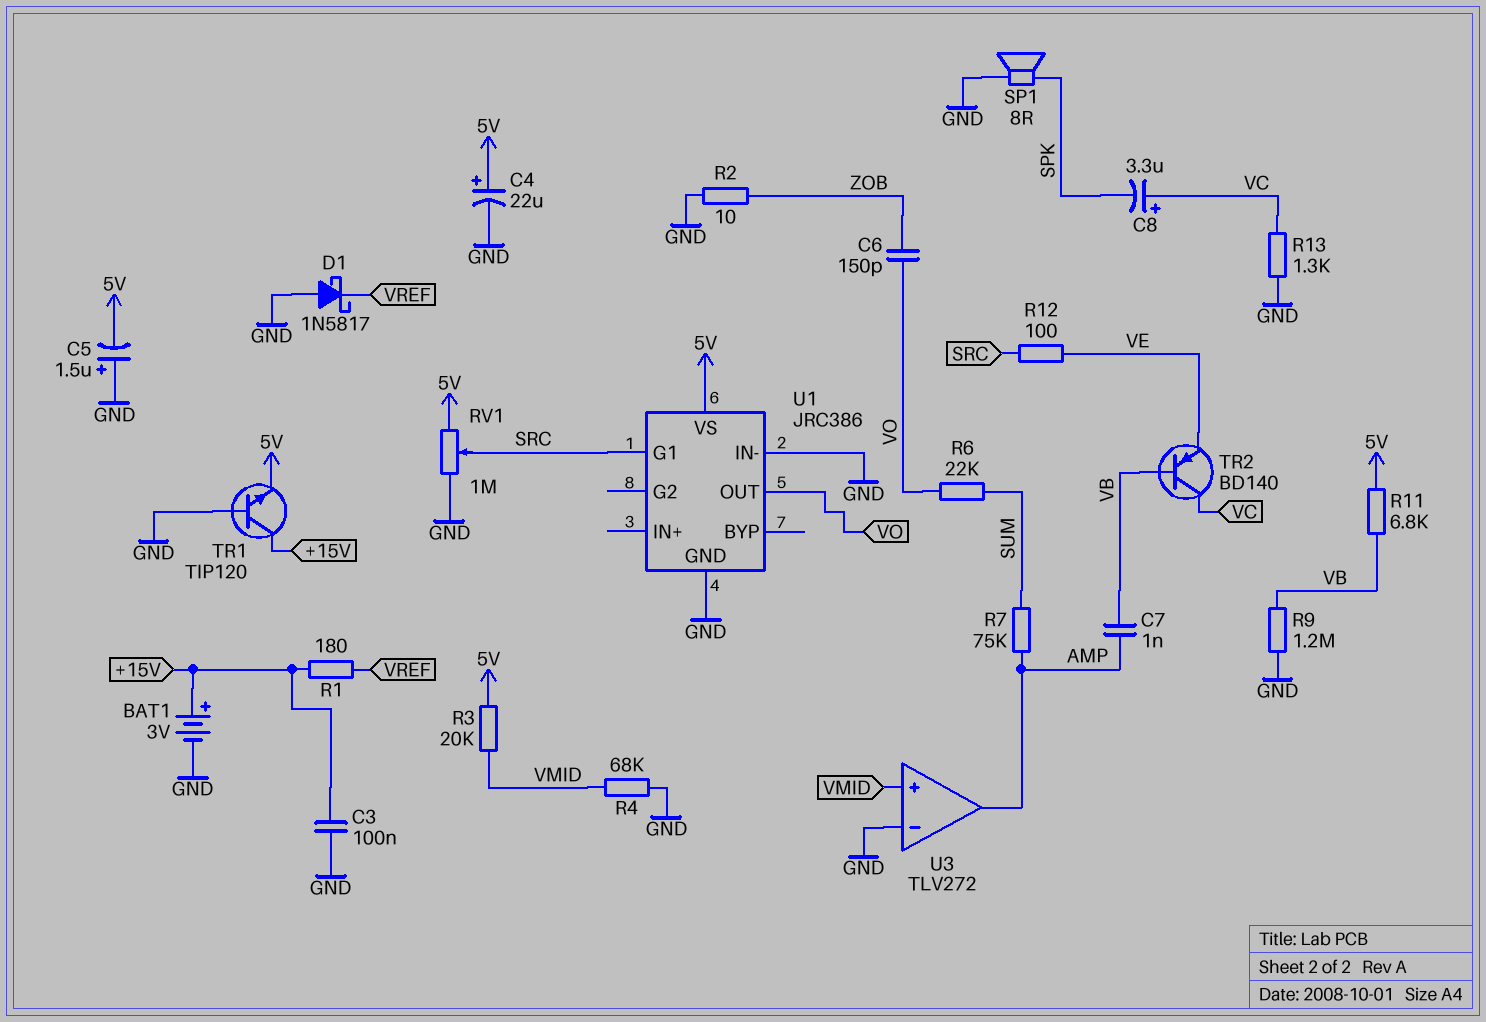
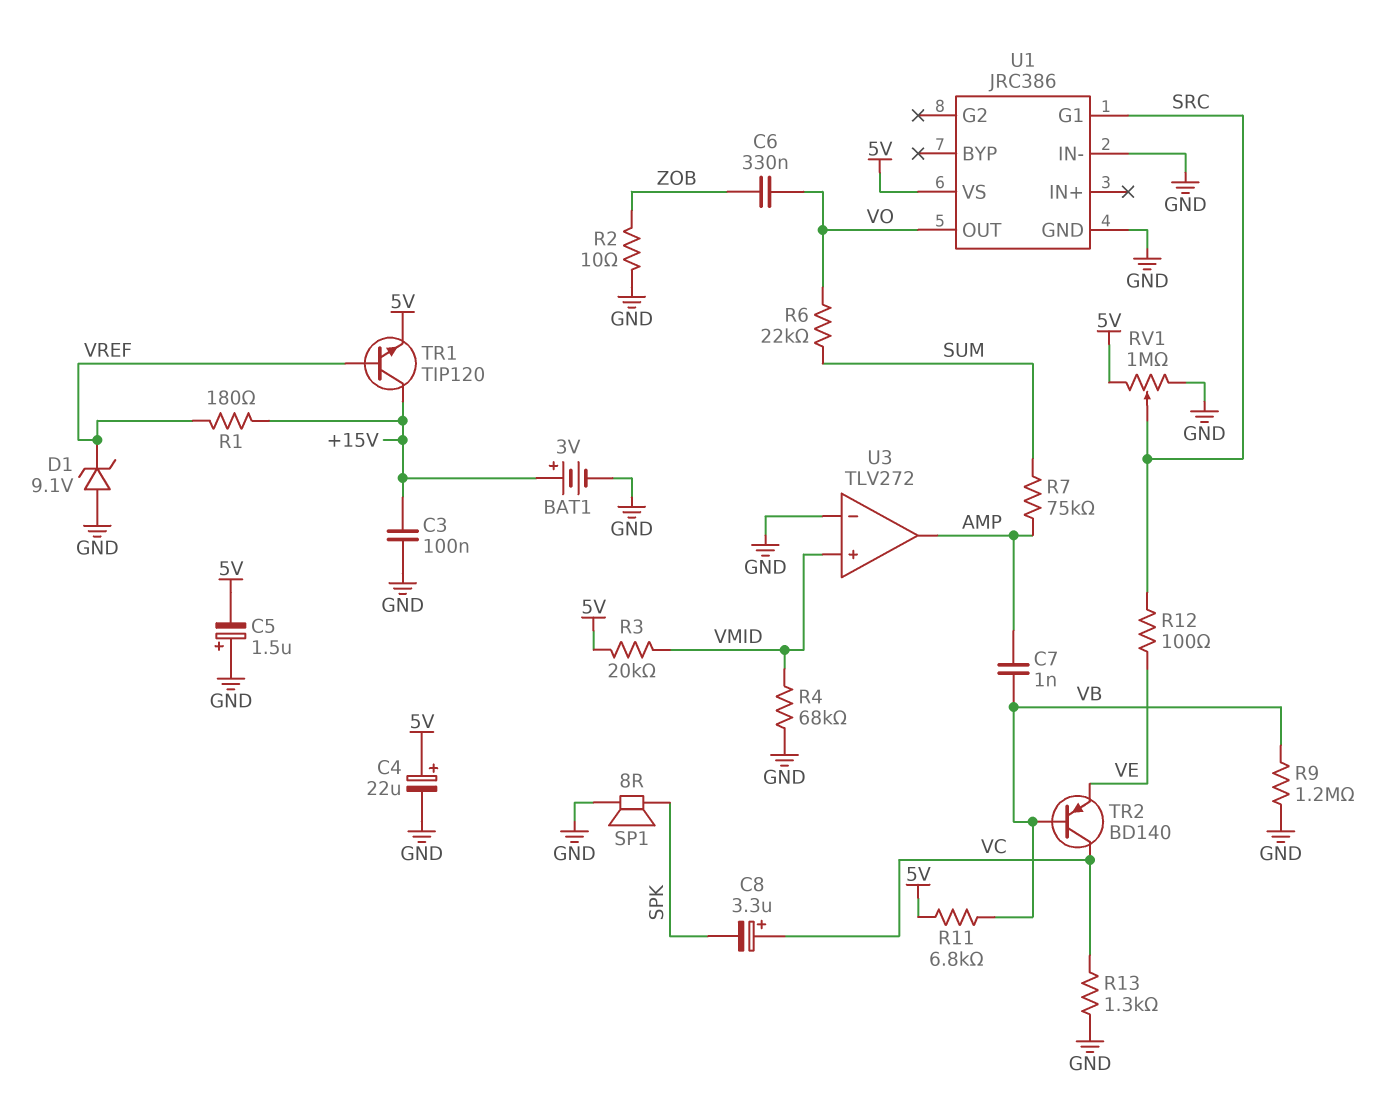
C6: 150pF (VO, ZOB) -> 330nF (VO, ZOB)
D1: schottky 1N5817 (A GND, K VREF) -> zener 9.1V (A GND, K VREF)
TR1: NPN TIP120 (B GND, C +15V, E 5V) -> NPN TIP120 (B VREF, C +15V, E 5V)

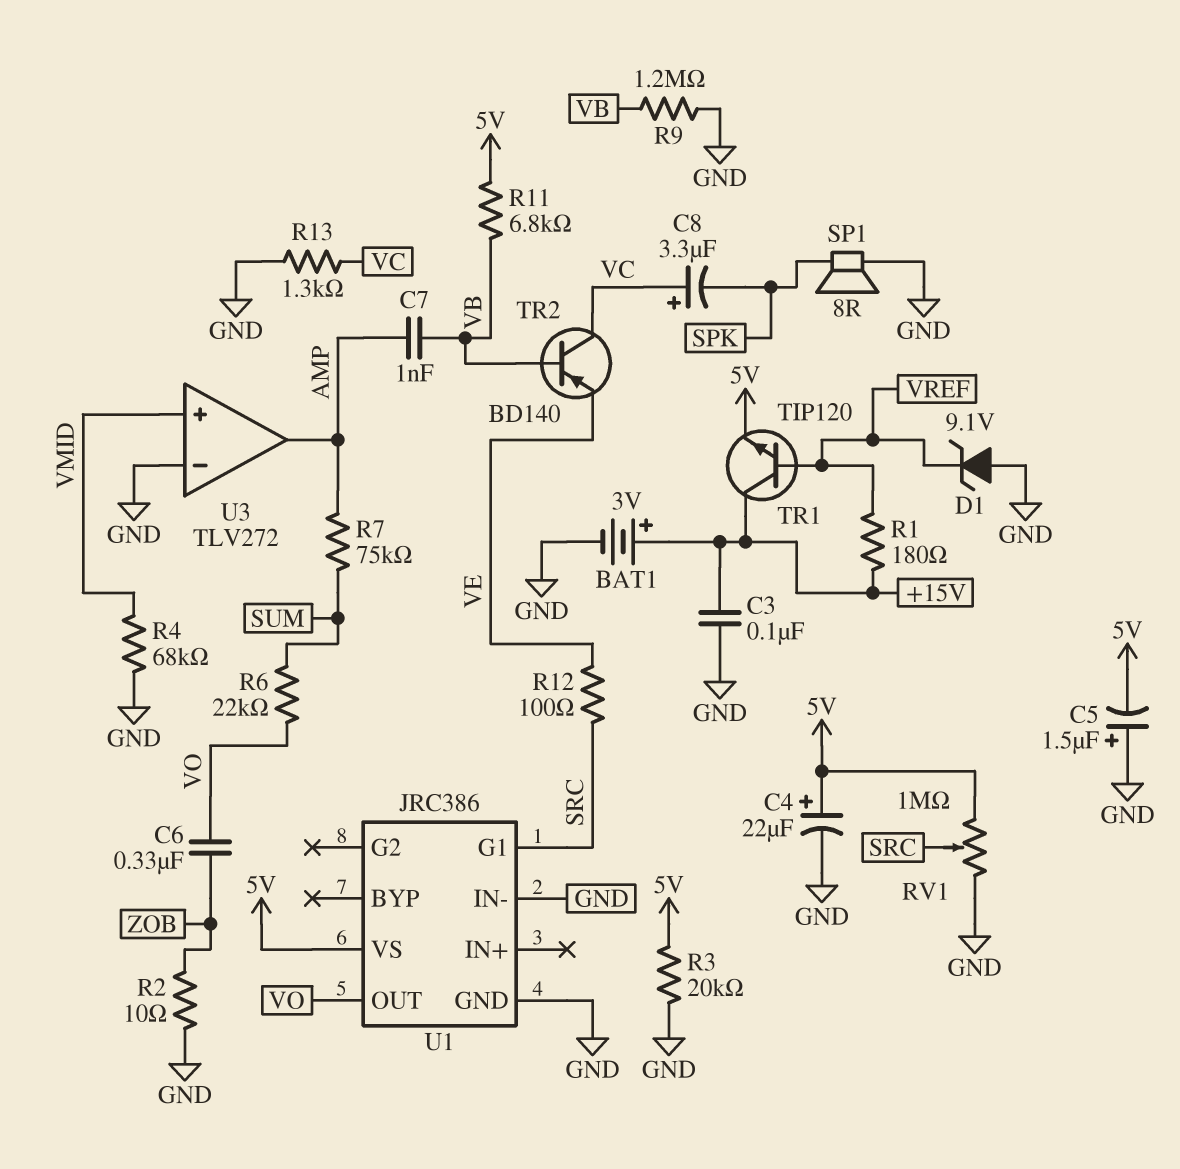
R3: 20k (5V, VMID) -> 20k (5V, GND)

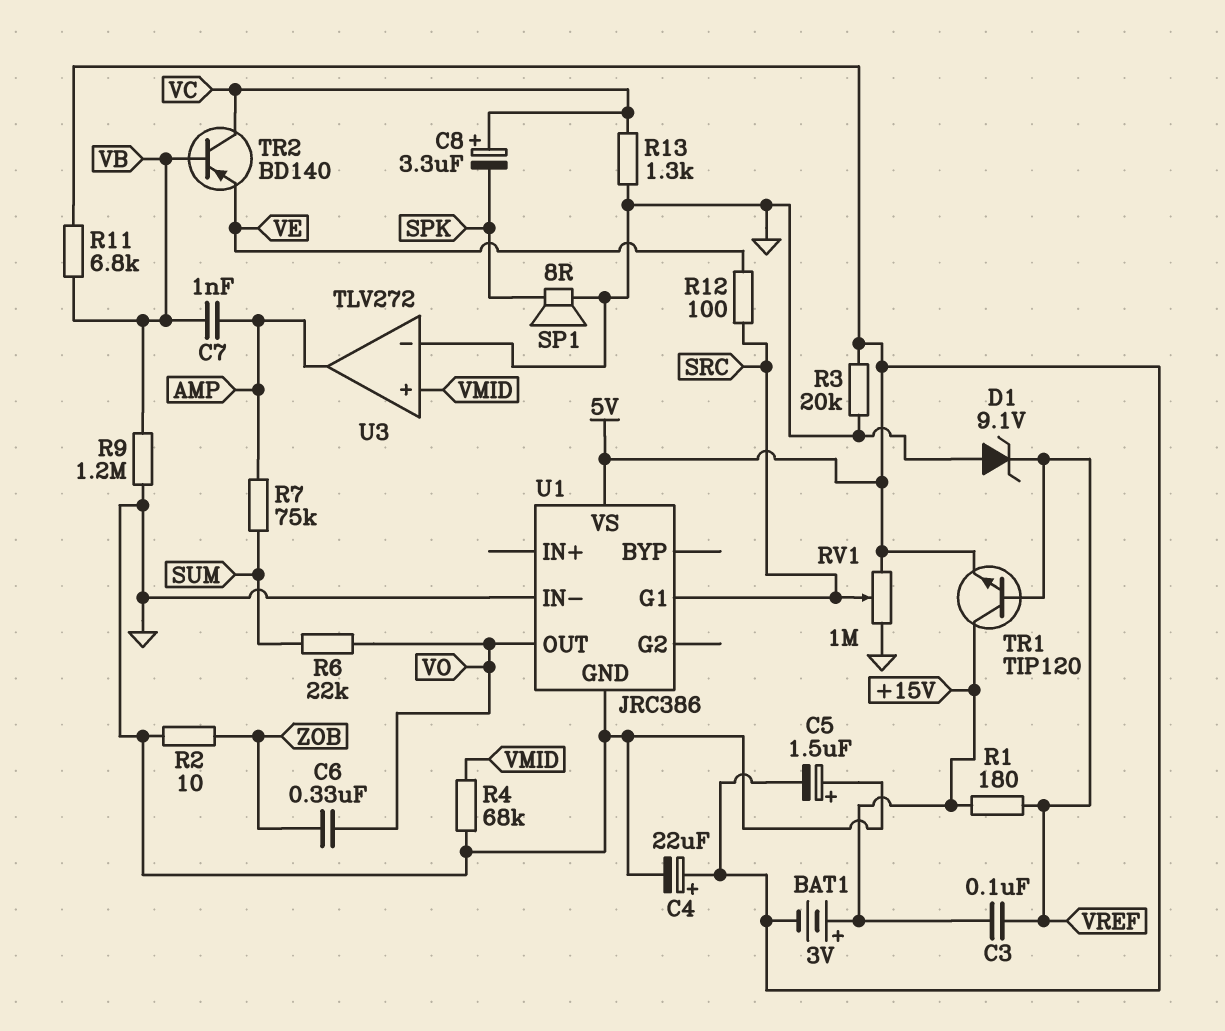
BAT1: 3V (plus +15V, minus GND) -> 3V (plus +15V, minus 5V)
C3: 100nF (+15V, GND) -> 100nF (+15V, VREF)

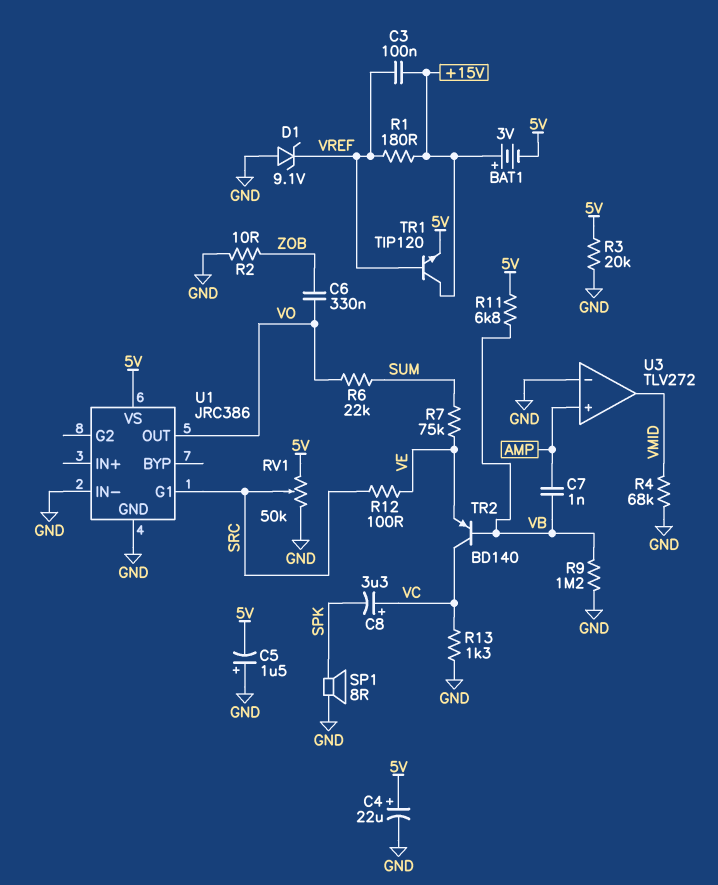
R7: 75k (AMP, SUM) -> 75k (SUM, VE)
RV1: 1M (5V, GND, wiper SRC) -> 50k (5V, GND, wiper SRC)
U3 pin in+: VMID -> AMP
U3 pin out: AMP -> VMID

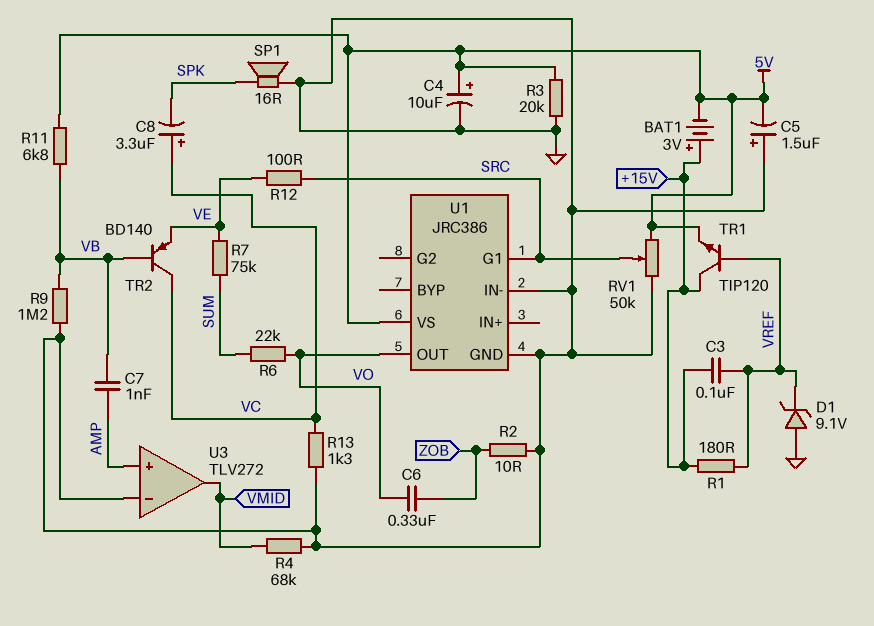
C4: 22uF (plus 5V, minus GND) -> 10uF (plus 5V, minus GND)
SP1: speaker 8R (GND, SPK) -> speaker 16R (GND, SPK)

